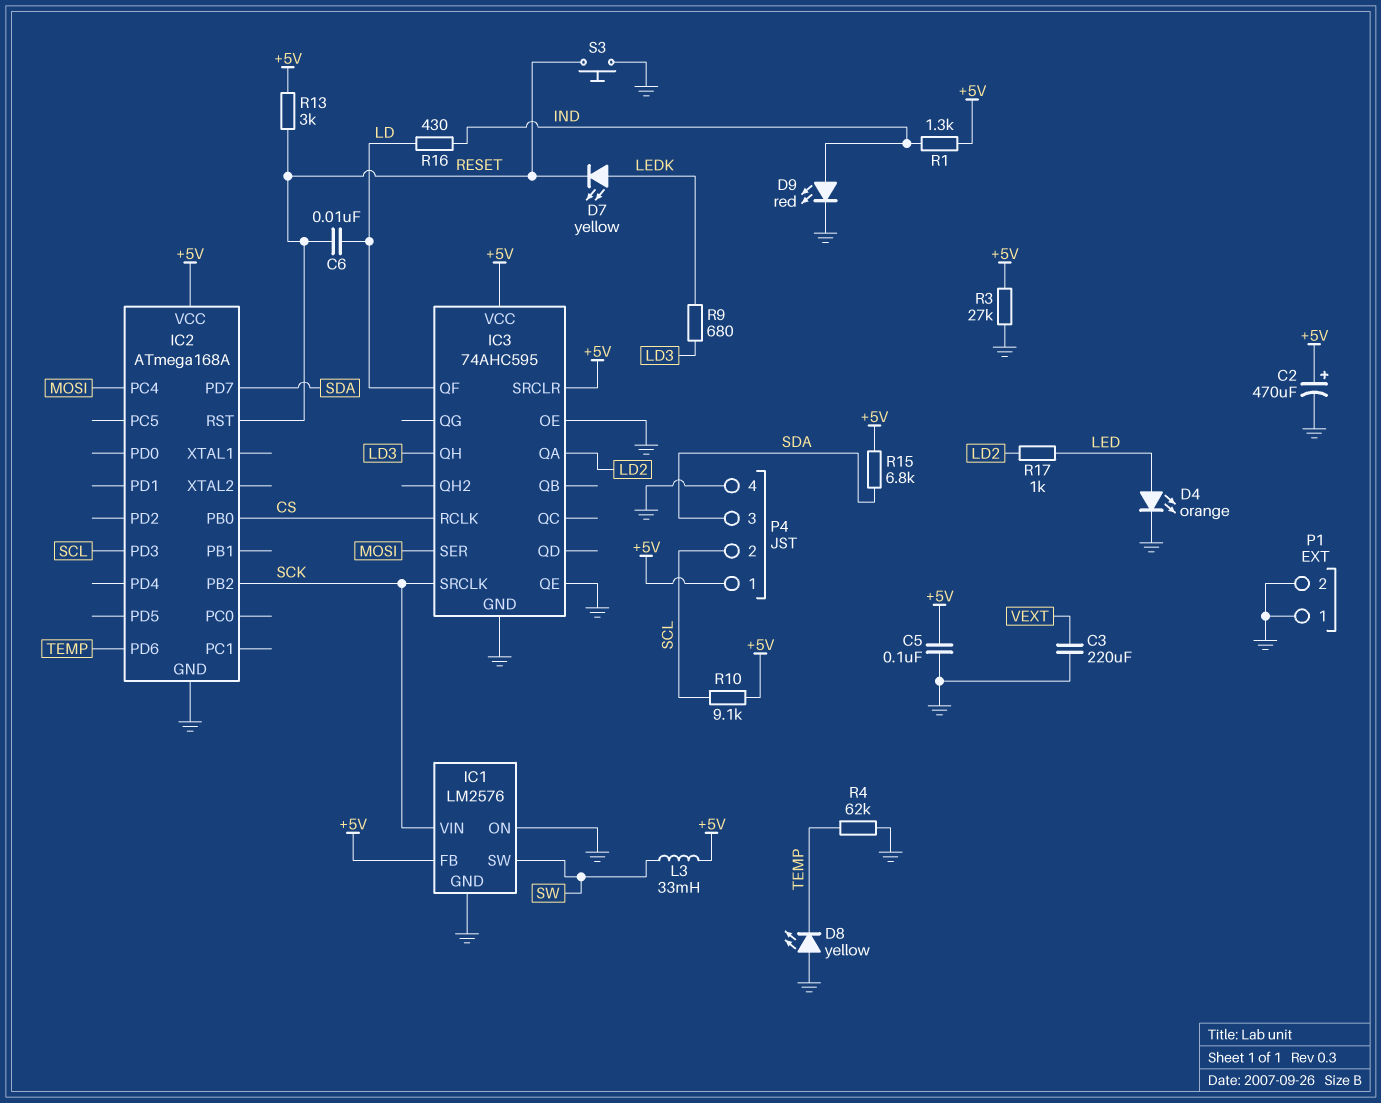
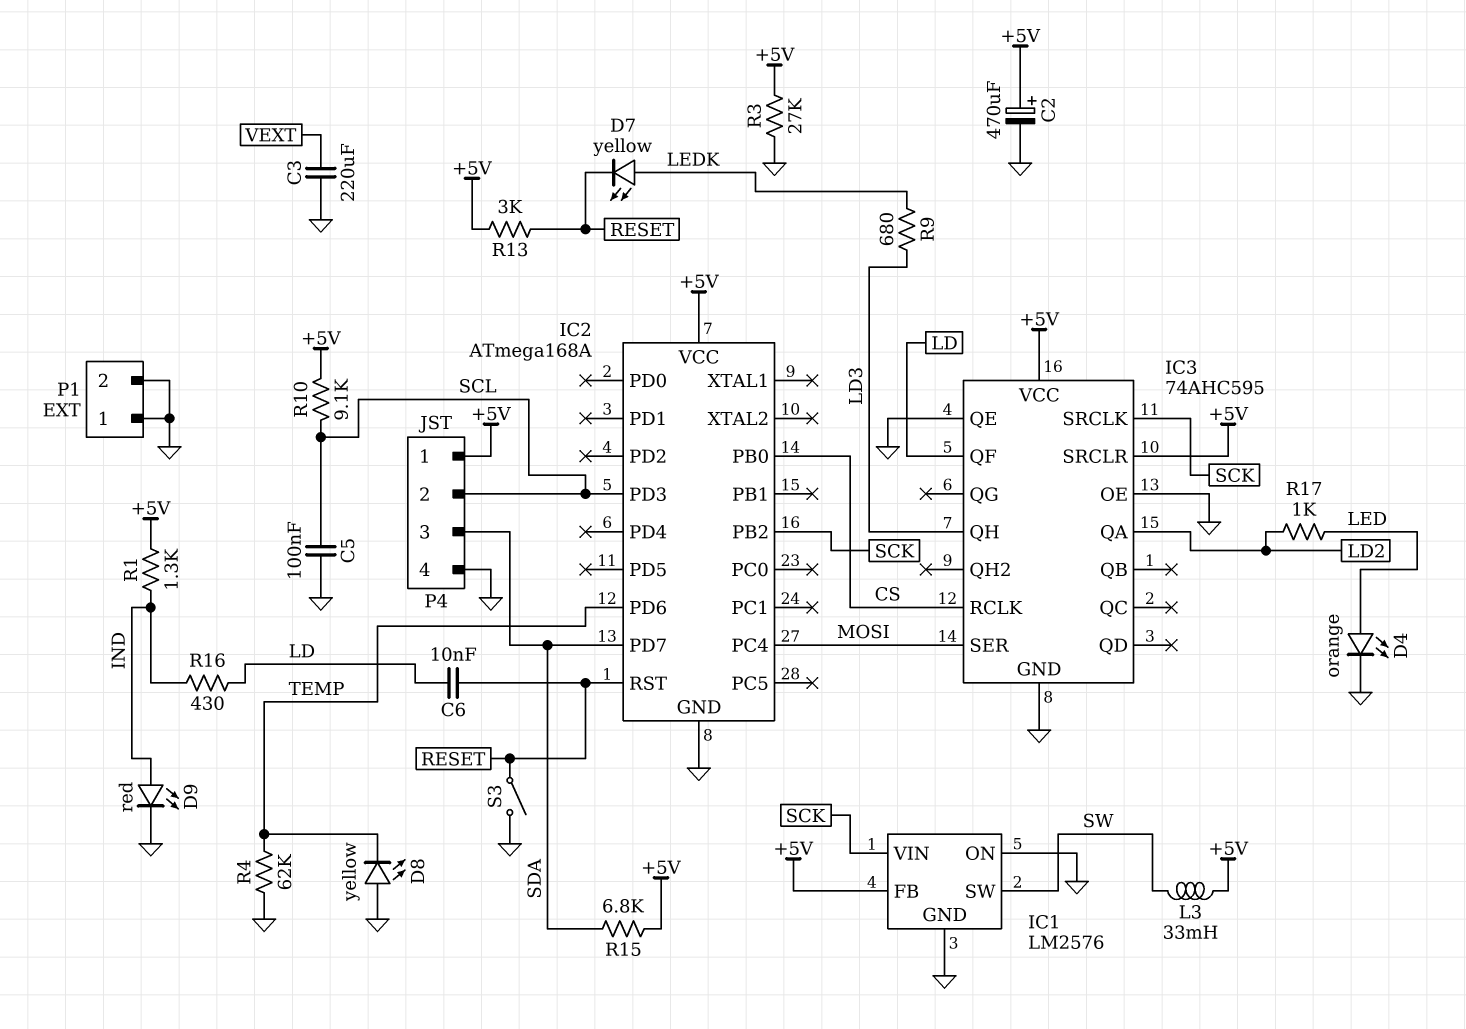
C5: 100nF (+5V, GND) -> 100nF (GND, SCL)
S3: button (GND, RESET) -> switch (GND, RESET)

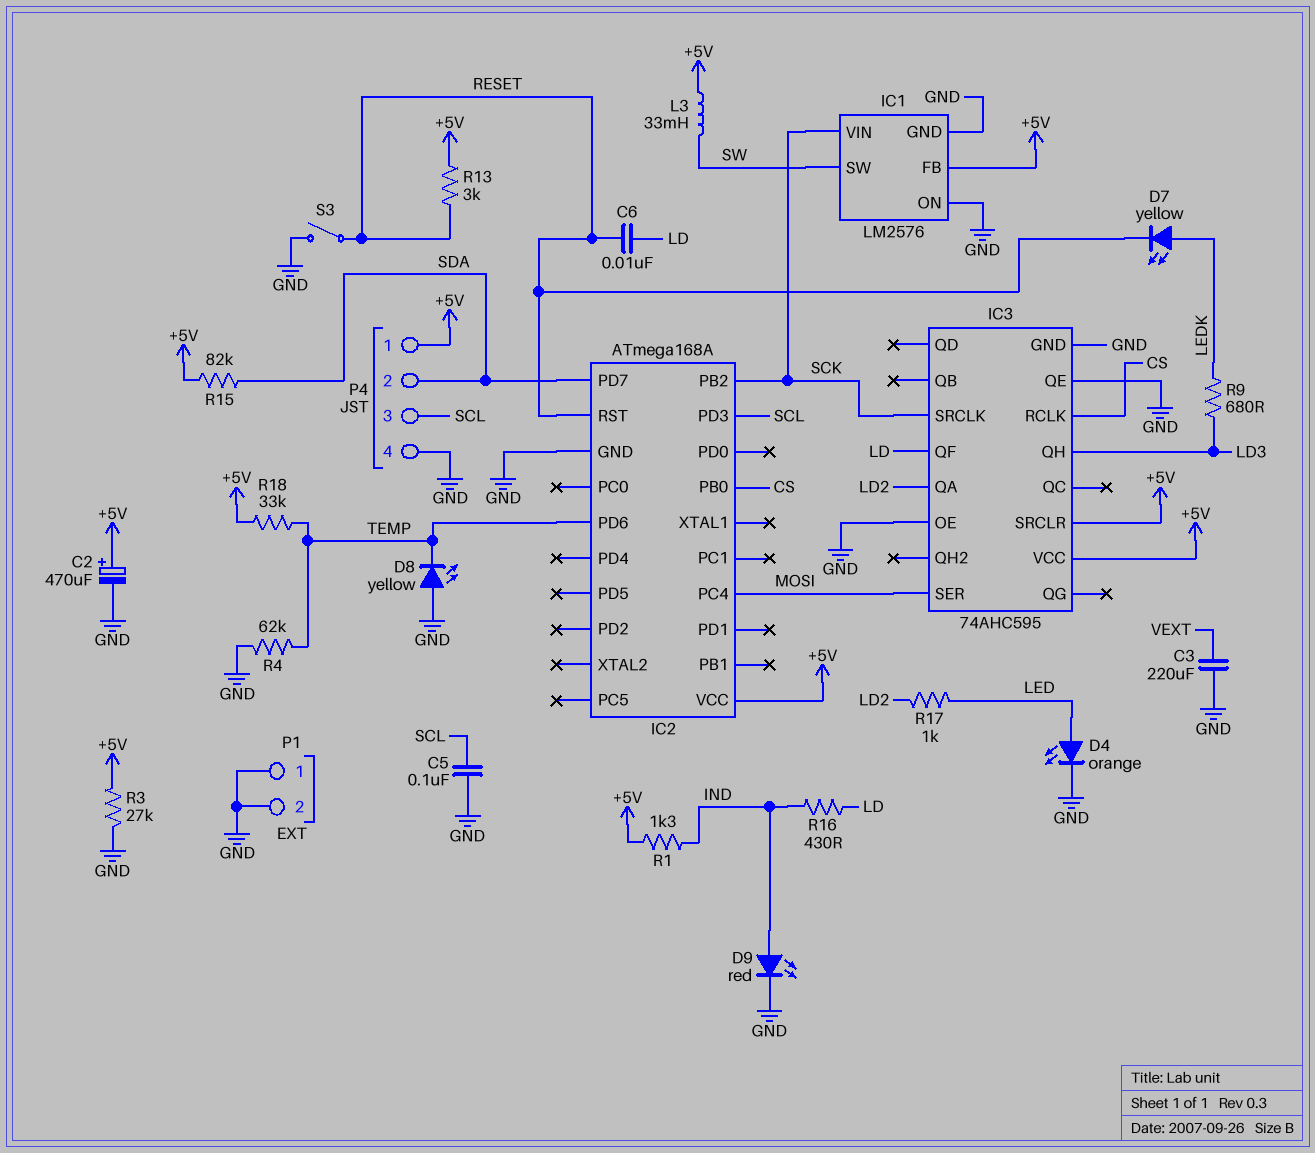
P4 pin 2: SCL -> SDA
P4 pin 3: SDA -> SCL
R10: 9.1k (+5V, SCL) -> none
R15: 6.8k (+5V, SDA) -> 82k (+5V, SDA)
R18: none -> 33k (+5V, TEMP)

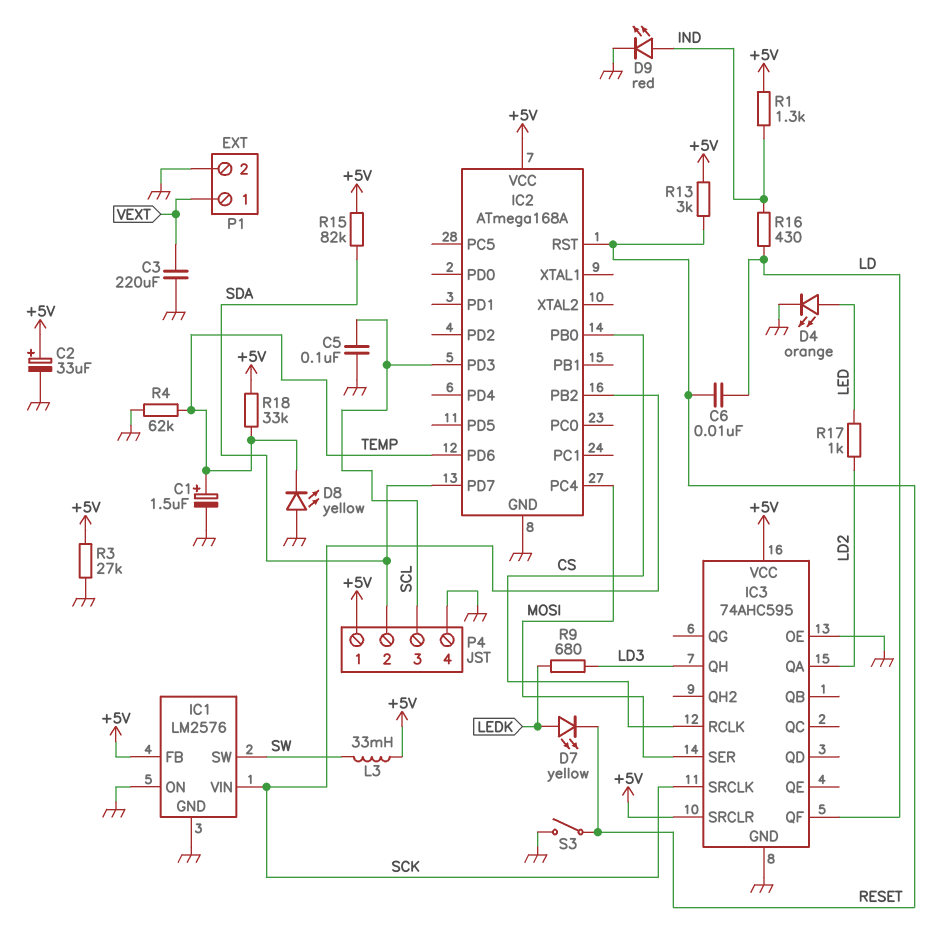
C1: none -> 1.5uF (plus TEMP, minus GND)
C2: 470uF (plus +5V, minus GND) -> 33uF (plus +5V, minus GND)
IC3 pin QE: GND -> none
P1 pin 1: GND -> VEXT

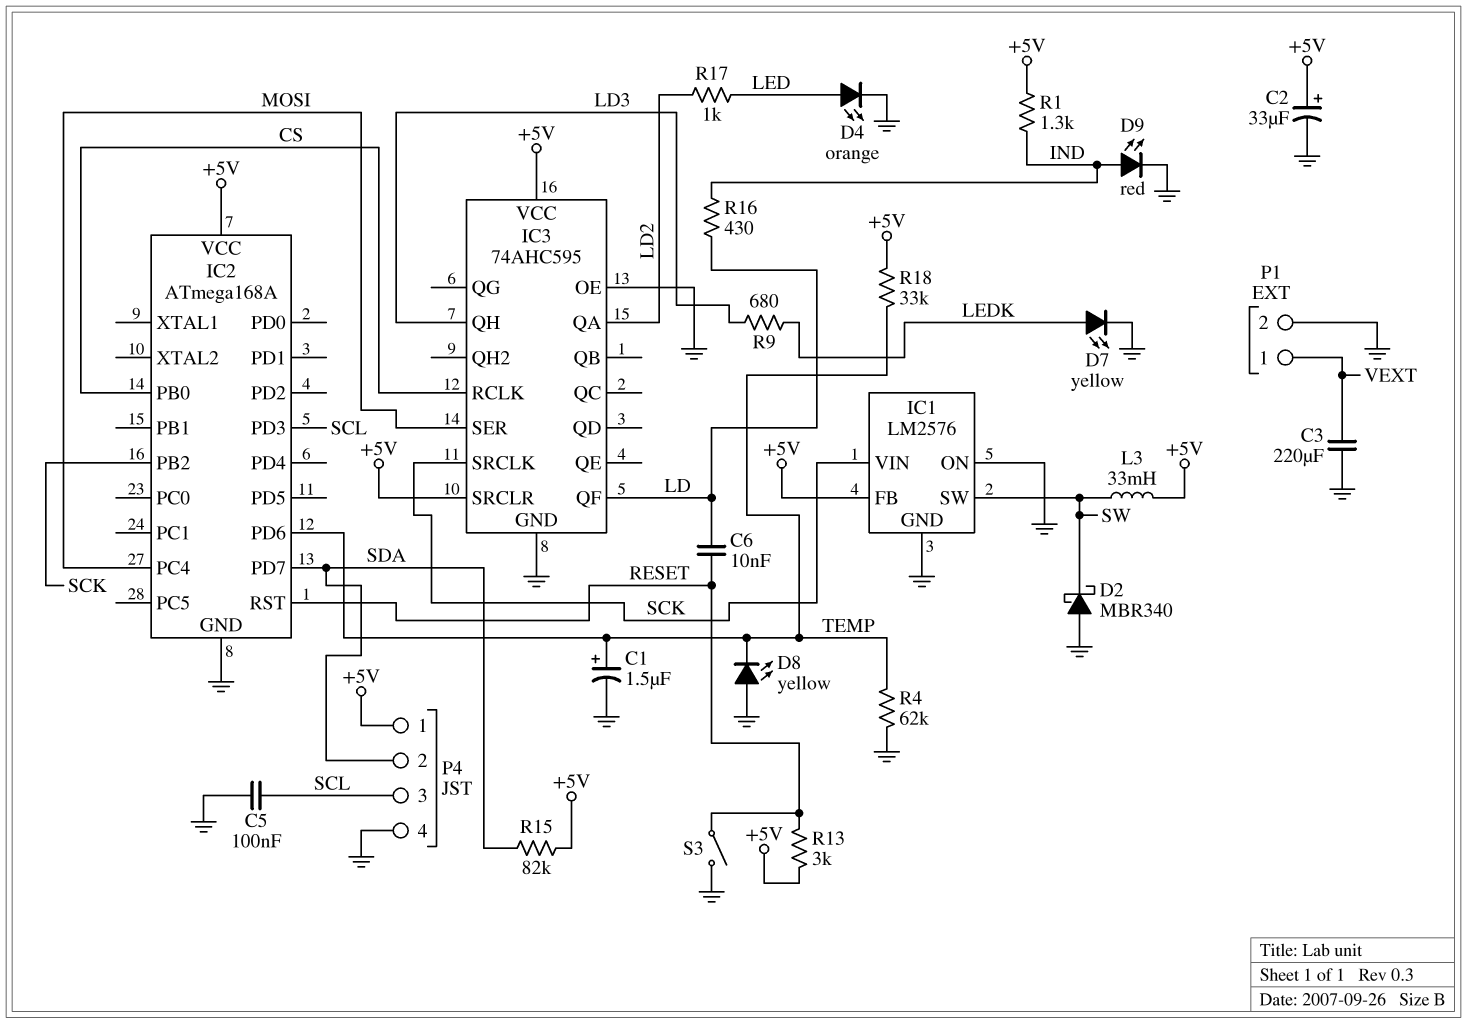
D2: none -> schottky MBR340 (A GND, K SW)
D7: LED yellow (A LEDK, K RESET) -> LED yellow (A LEDK, K GND)
R3: 27k (+5V, GND) -> none

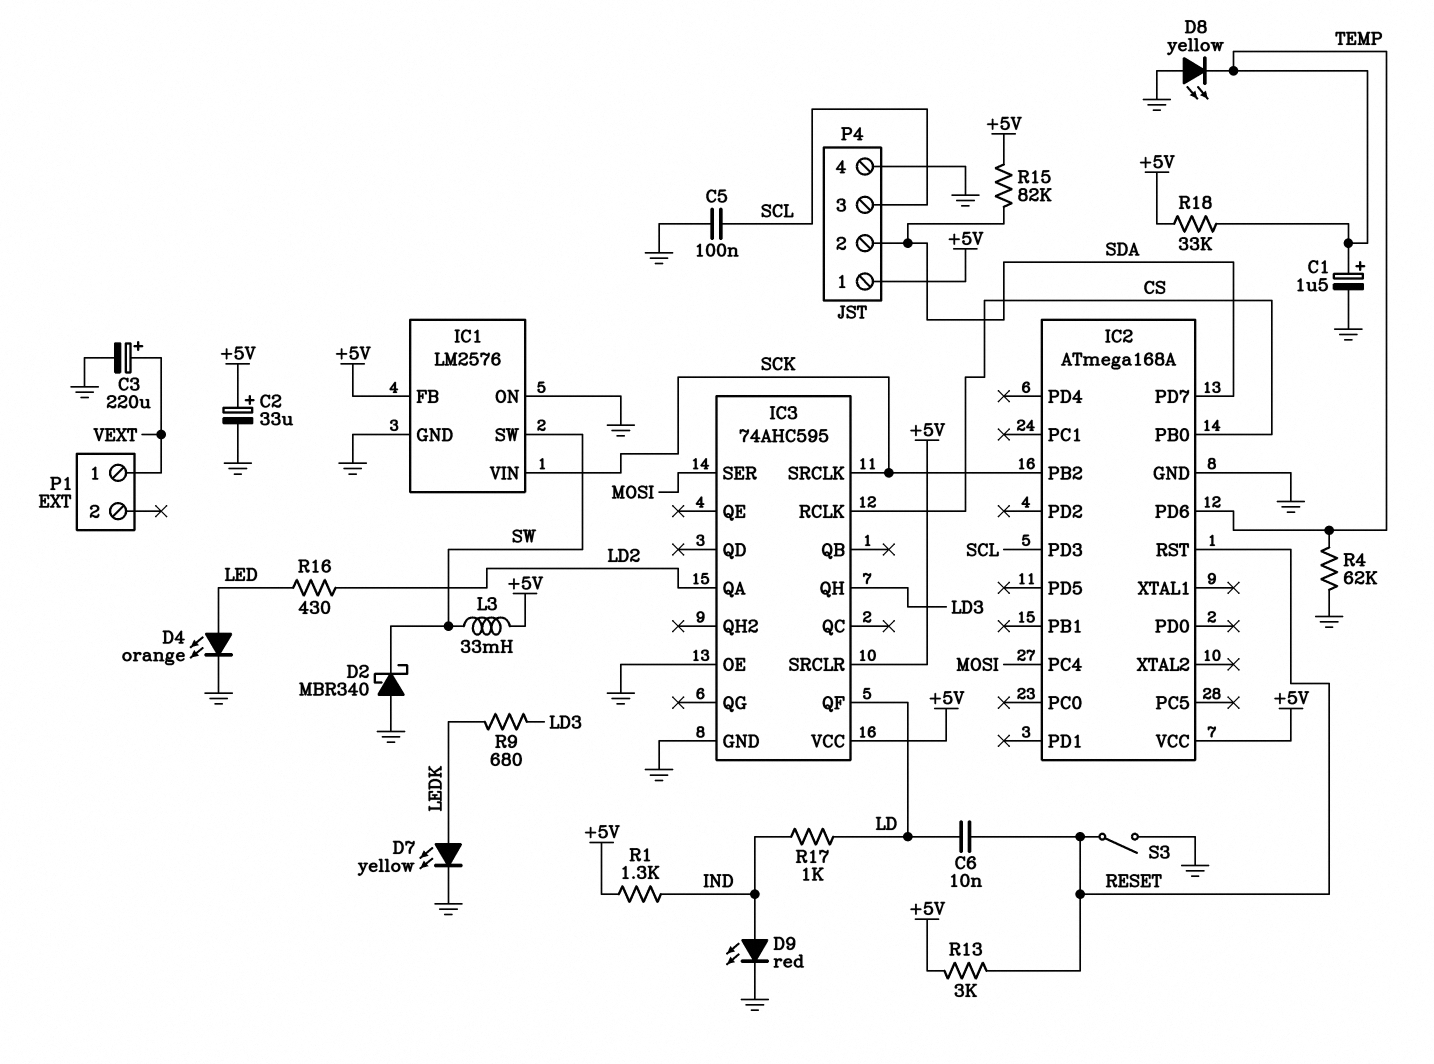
C3: 220uF (GND, VEXT) -> 220uF (plus VEXT, minus GND)
P1 pin 2: GND -> none
R16: 430 (IND, LD) -> 430 (LD2, LED)
R17: 1k (LD2, LED) -> 1k (IND, LD)

